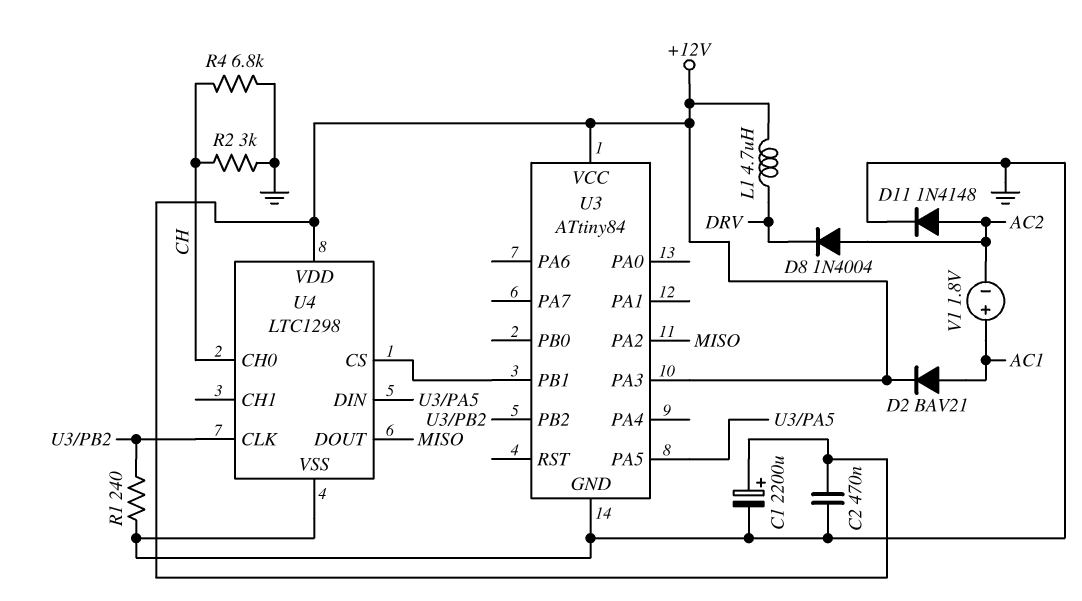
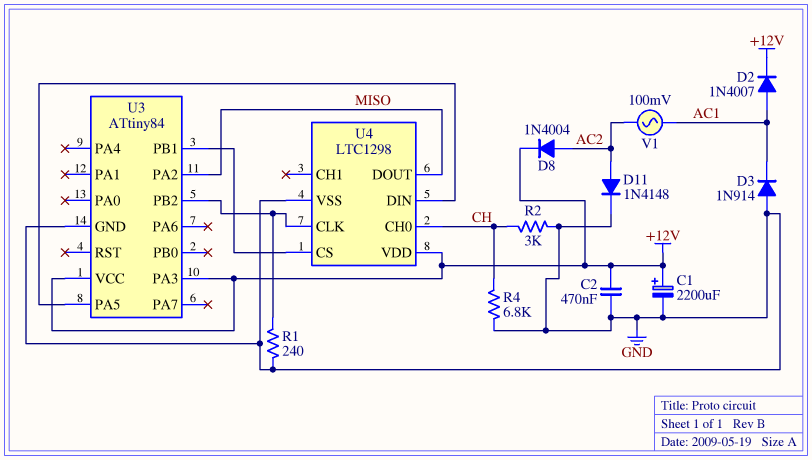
D2: diode BAV21 (A AC1, K +12V) -> diode 1N4007 (A AC1, K +12V)
D3: none -> diode 1N914 (A GND, K AC1)
D8: diode 1N4004 (A AC2, K DRV) -> diode 1N4004 (A AC2, K +12V)
L1: 4.7uH (+12V, DRV) -> none
V1: 1.8V (plus AC1, minus AC2) -> AC 100mV (AC1, AC2)

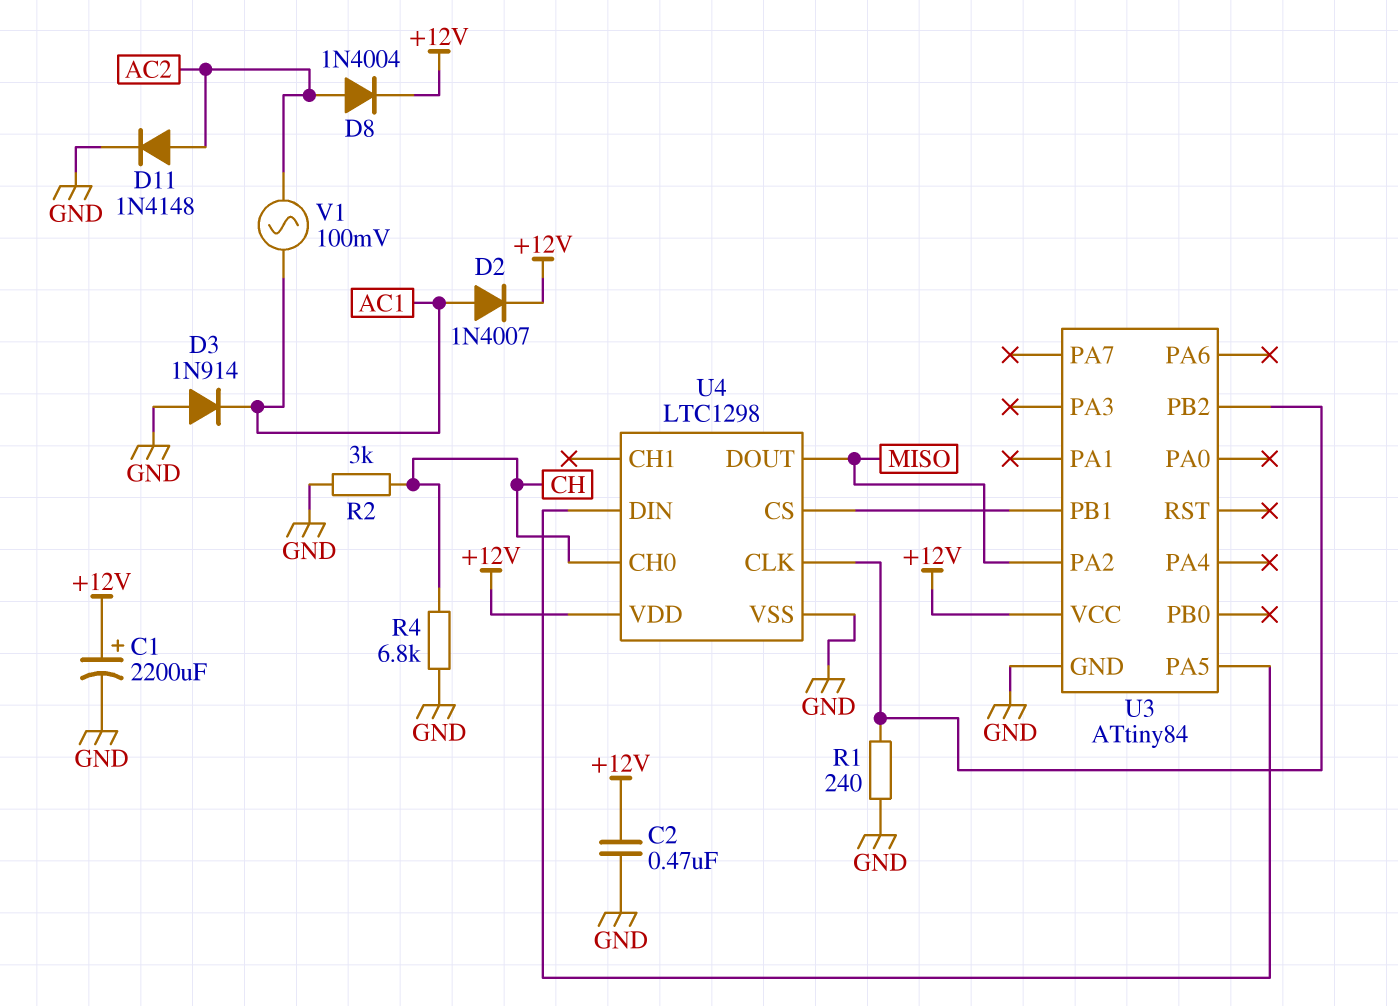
U3 pin PA3: +12V -> none

